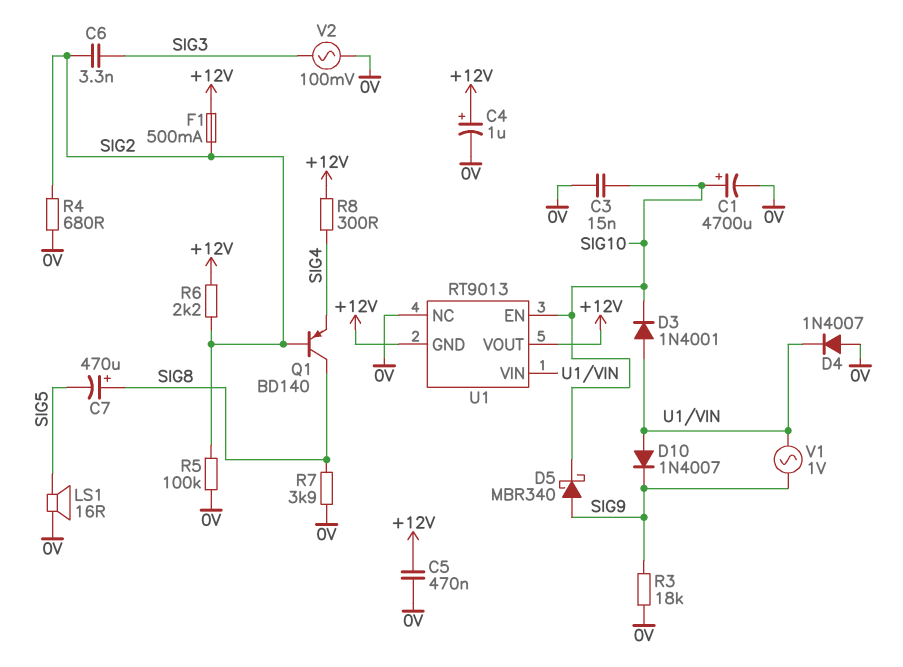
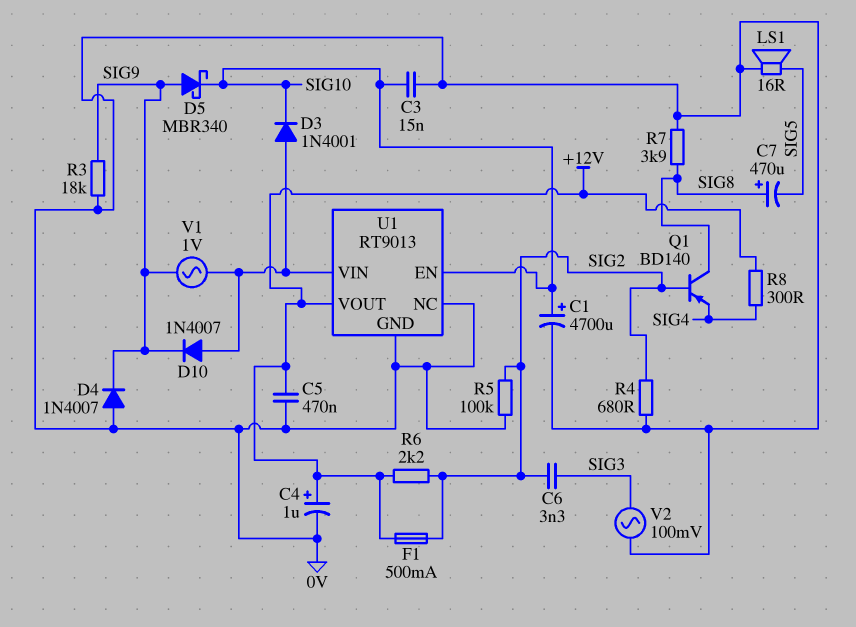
D4: diode 1N4007 (A 0V, K U1/VIN) -> diode 1N4007 (A 0V, K SIG9)
U1 pin GND: +12V -> 0V

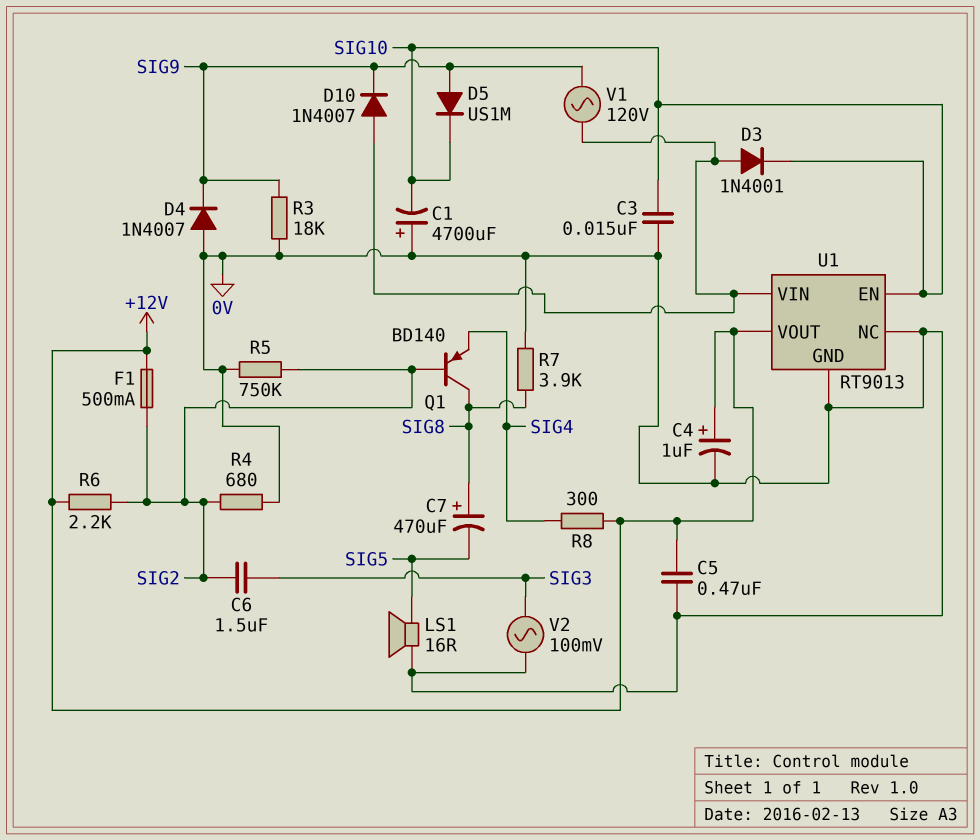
C1: 4700uF (plus SIG10, minus 0V) -> 4700uF (plus 0V, minus SIG10)
C6: 3.3nF (SIG2, SIG3) -> 1.5uF (SIG2, SIG3)
D5: schottky MBR340 (A SIG9, K SIG10) -> diode US1M (A SIG9, K SIG10)
R5: 100k (0V, SIG2) -> 750k (0V, SIG2)
V1: AC 1V (SIG9, U1/VIN) -> AC 120V (SIG9, U1/VIN)

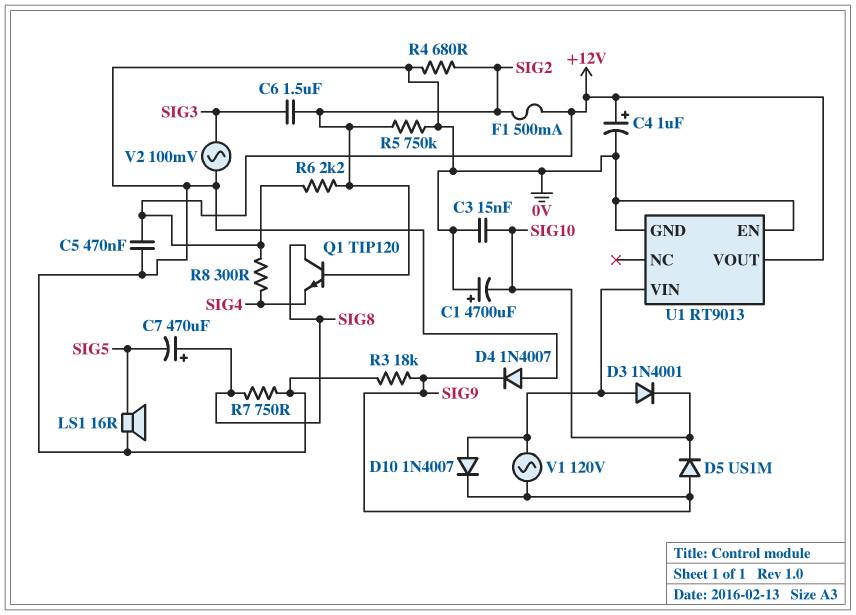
Q1: PNP BD140 (B SIG2, C SIG8, E SIG4) -> NPN TIP120 (B SIG2, C SIG8, E SIG4)
R7: 3.9k (0V, SIG8) -> 750 (0V, SIG8)
U1 pin EN: SIG10 -> 0V
U1 pin NC: 0V -> none

